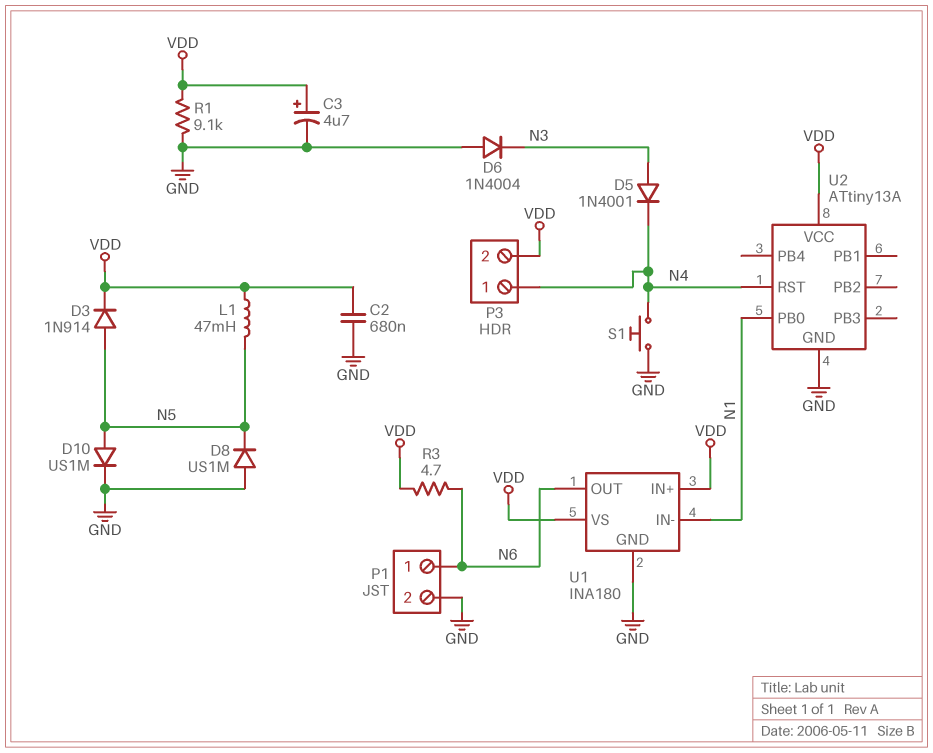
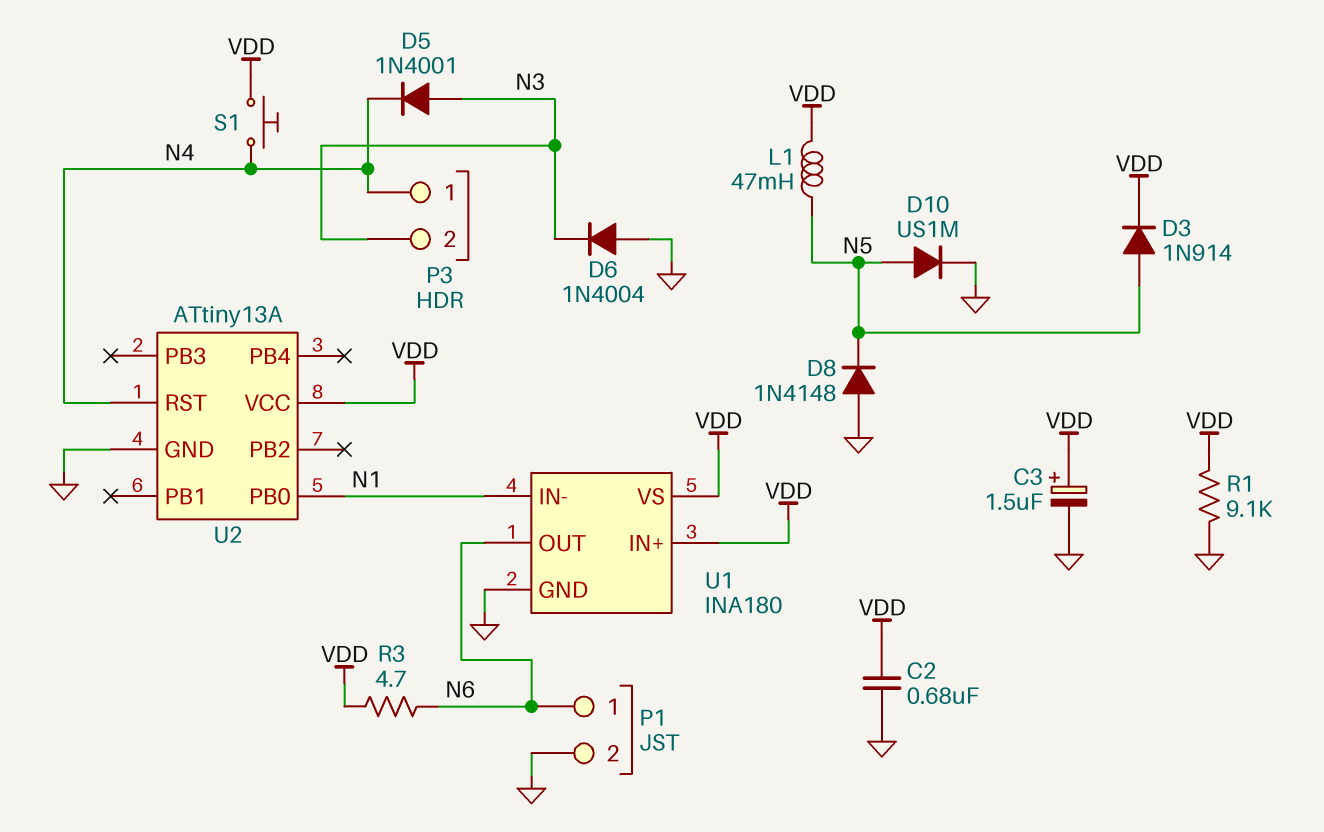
C3: 4.7uF (plus VDD, minus GND) -> 1.5uF (plus VDD, minus GND)
D8: diode US1M (A GND, K N5) -> diode 1N4148 (A GND, K N5)
P3 pin 2: VDD -> N3
S1: button (GND, N4) -> button (N4, VDD)

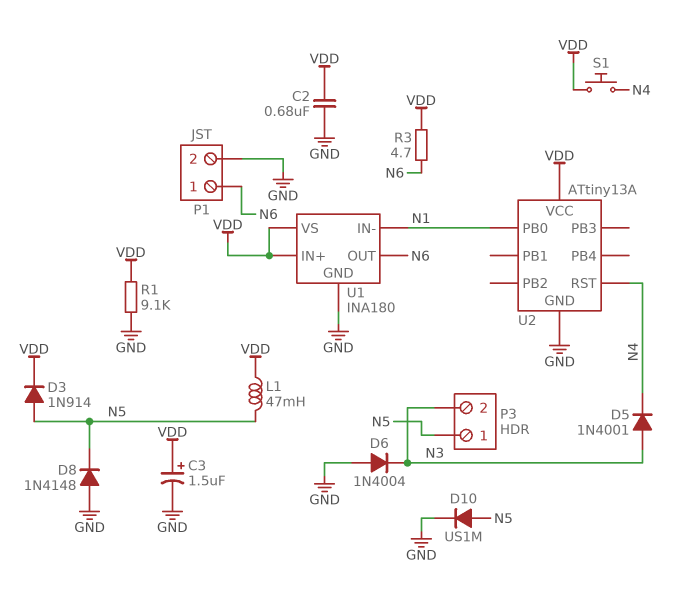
P3 pin 1: N4 -> N5

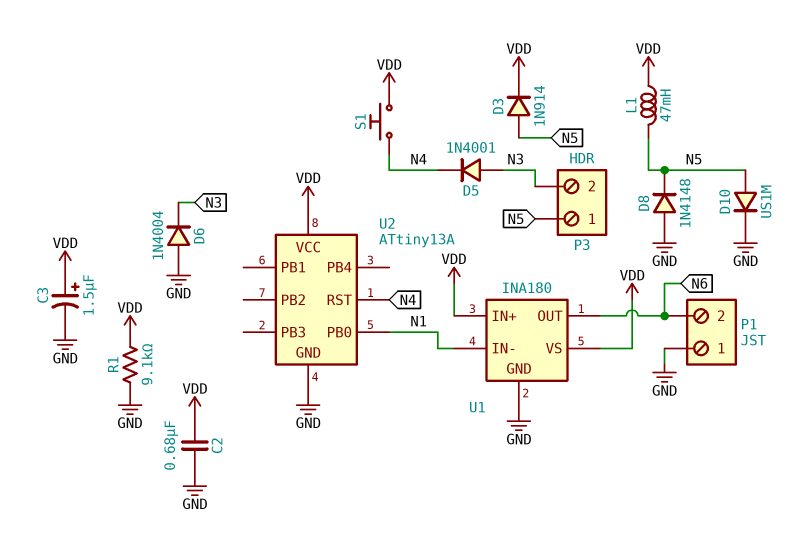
P1 pin 1: N6 -> GND
P1 pin 2: GND -> N6
R3: 4.7 (N6, VDD) -> none

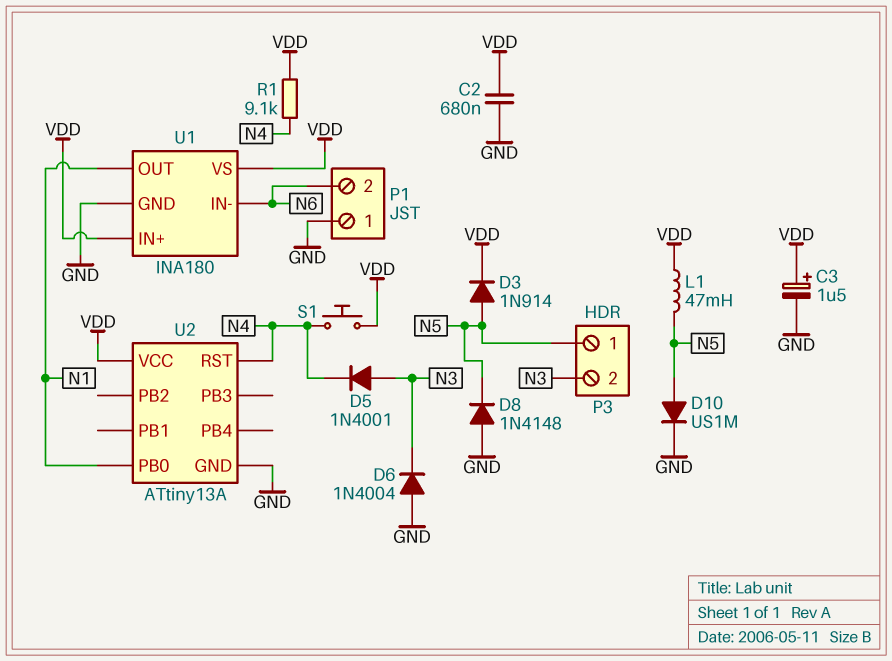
R1: 9.1k (GND, VDD) -> 9.1k (N4, VDD)
U1 pin IN-: N1 -> N6
U1 pin OUT: N6 -> N1

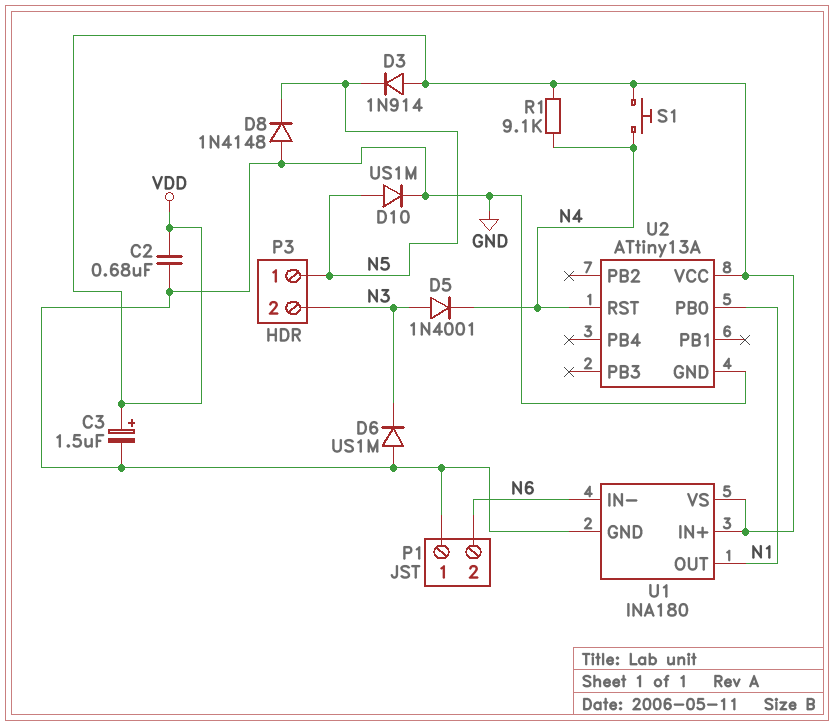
D3: diode 1N914 (A N5, K VDD) -> diode 1N914 (A VDD, K N5)
D6: diode 1N4004 (A GND, K N3) -> diode US1M (A GND, K N3)
L1: 47mH (N5, VDD) -> none

